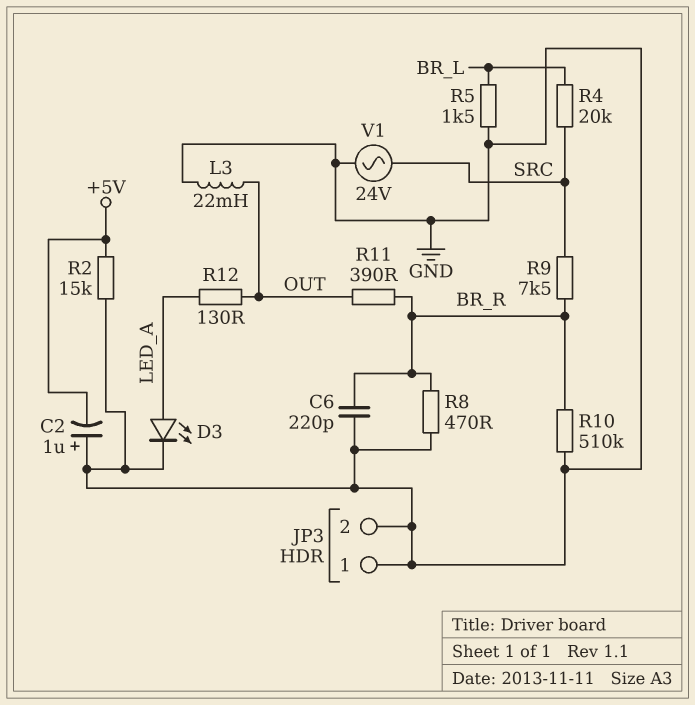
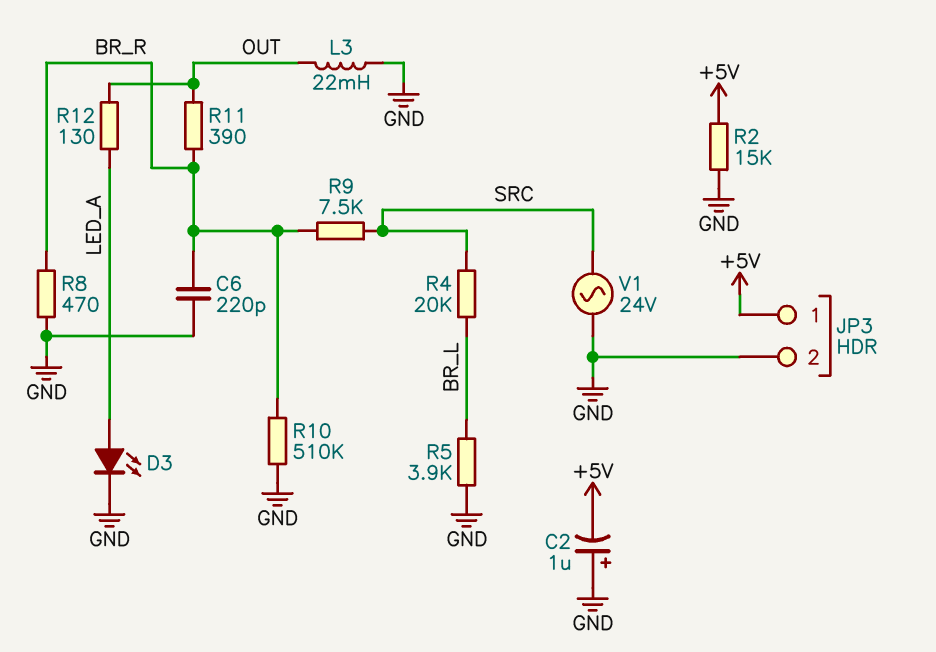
JP3 pin 1: GND -> +5V
R5: 1.5k (BR_L, GND) -> 3.9k (BR_L, GND)

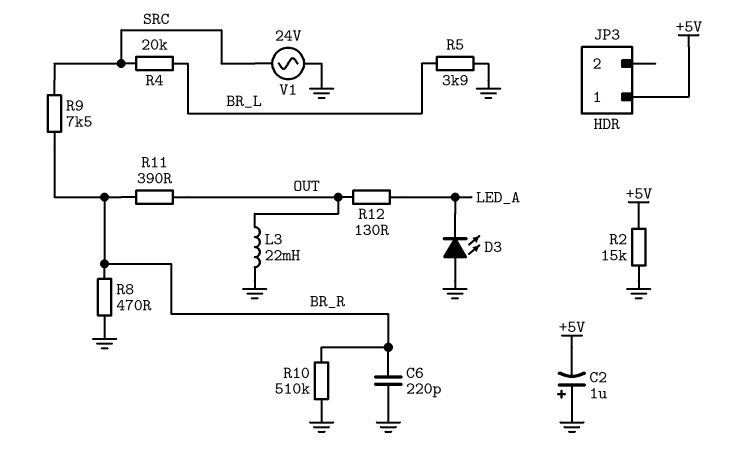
D3: LED (A LED_A, K GND) -> LED (A GND, K LED_A)
JP3 pin 2: GND -> none

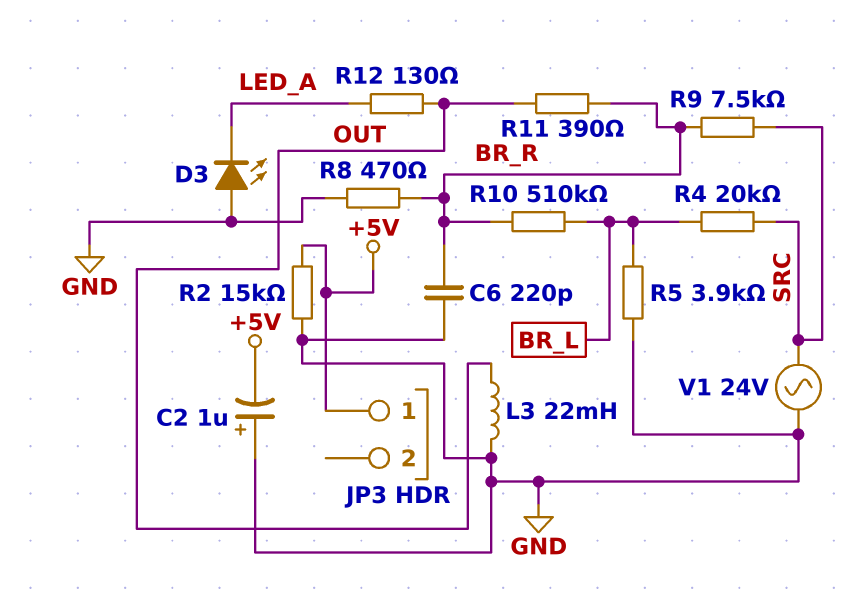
R10: 510k (BR_R, GND) -> 510k (BR_L, BR_R)

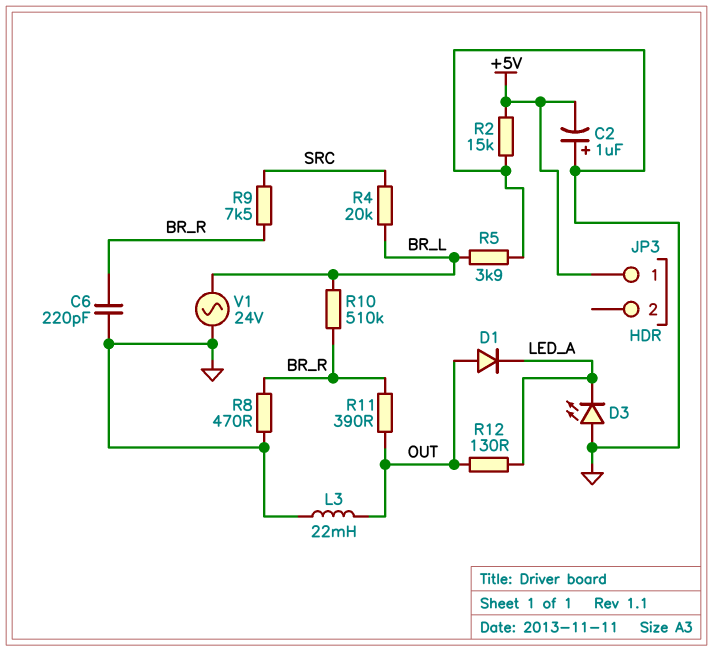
D1: none -> diode (A OUT, K LED_A)
V1: AC 24V (GND, SRC) -> AC 24V (BR_L, GND)

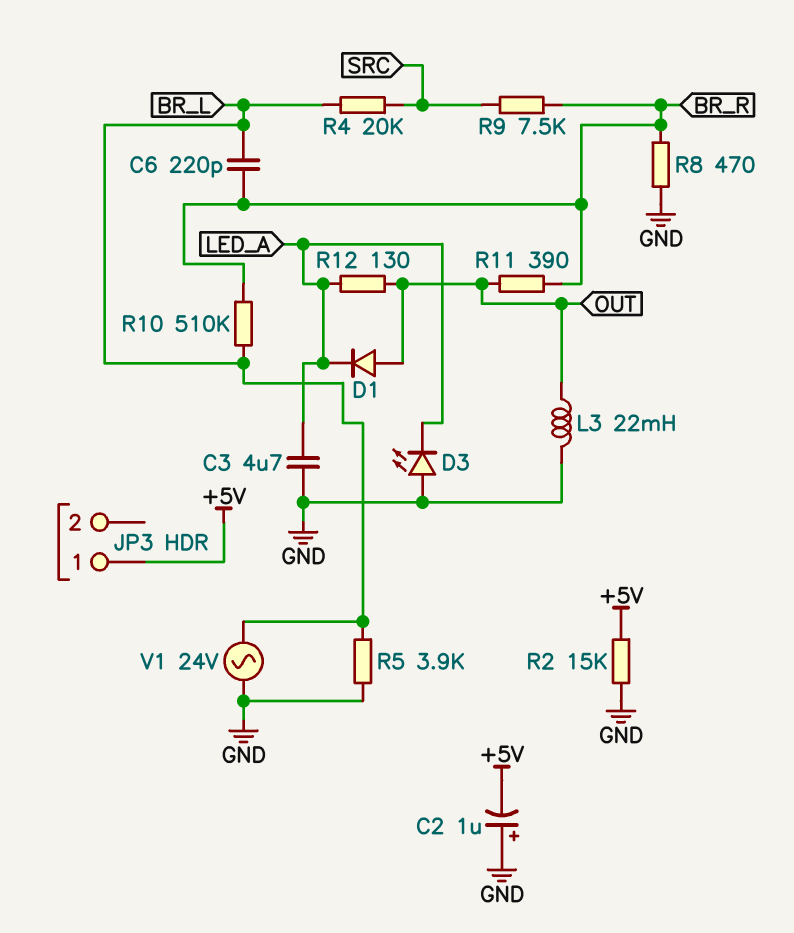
C3: none -> 4.7uF (GND, LED_A)
C6: 220pF (BR_R, GND) -> 220pF (BR_L, BR_R)

